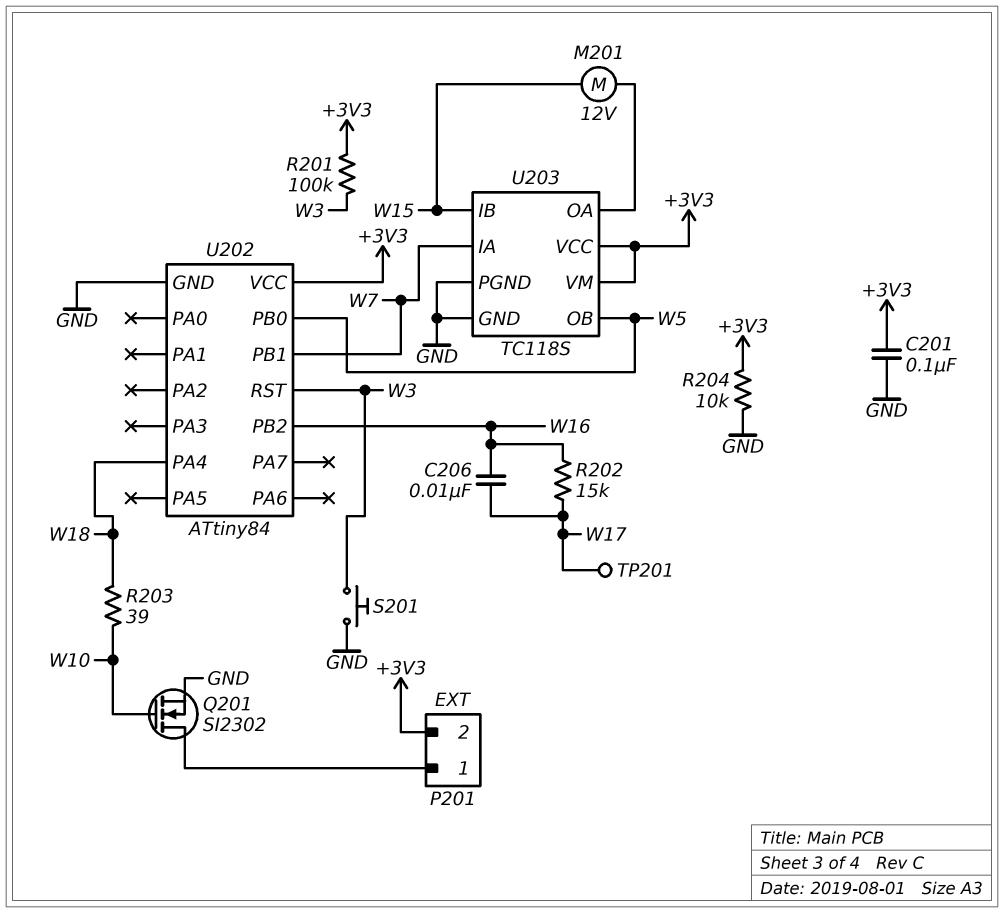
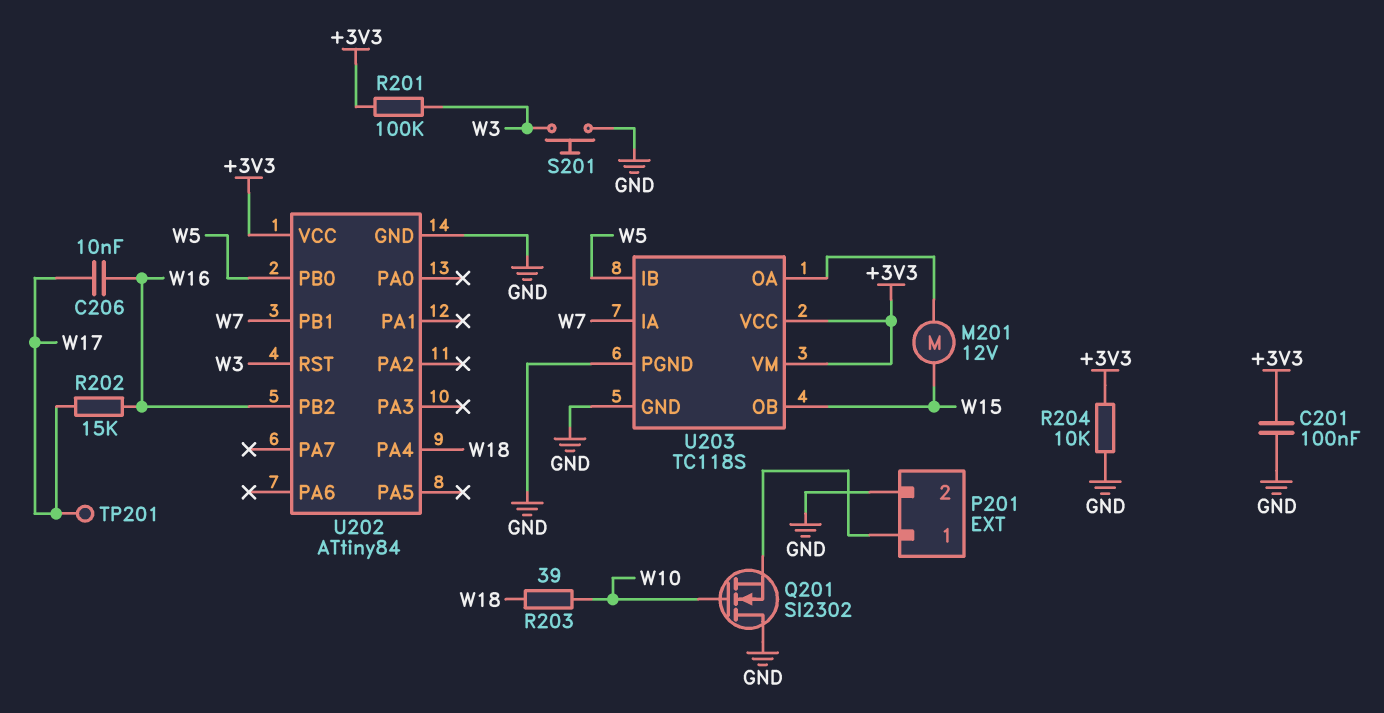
P201 pin 2: +3V3 -> GND
Q201: NMOS SI2302 (G W10, D P201/1, S GND) -> NMOS SI2302 (G W10, D GND, S P201/1)
U203 pin IB: W15 -> W5
U203 pin OB: W5 -> W15

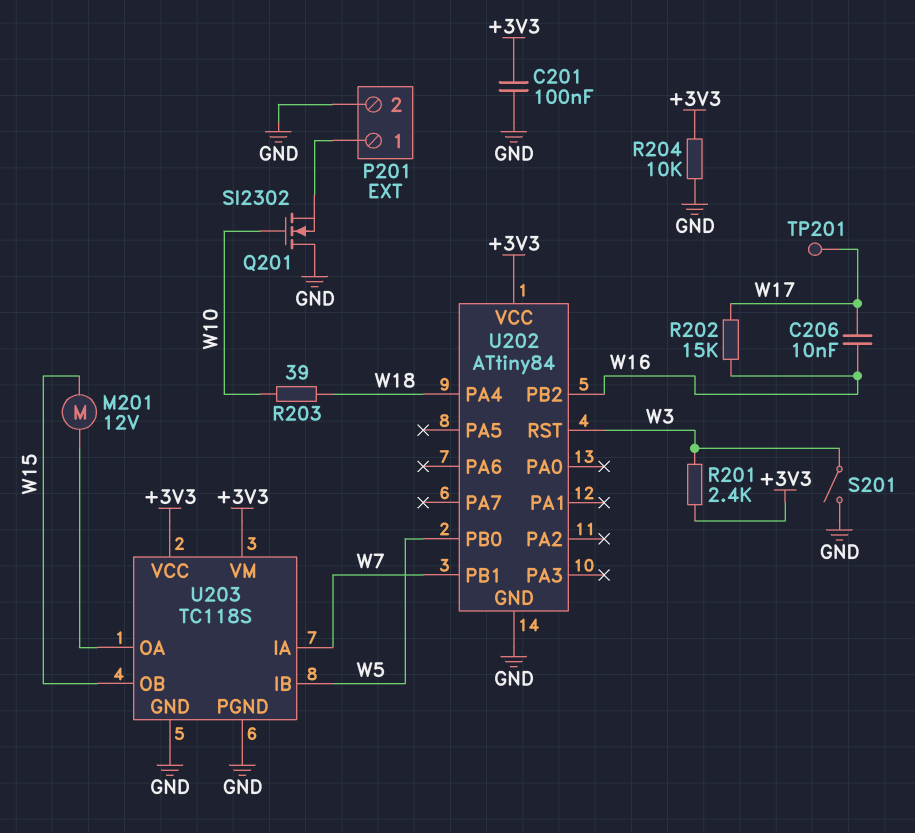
R201: 100k (+3V3, W3) -> 2.4k (+3V3, W3)
S201: button (GND, W3) -> switch (GND, W3)

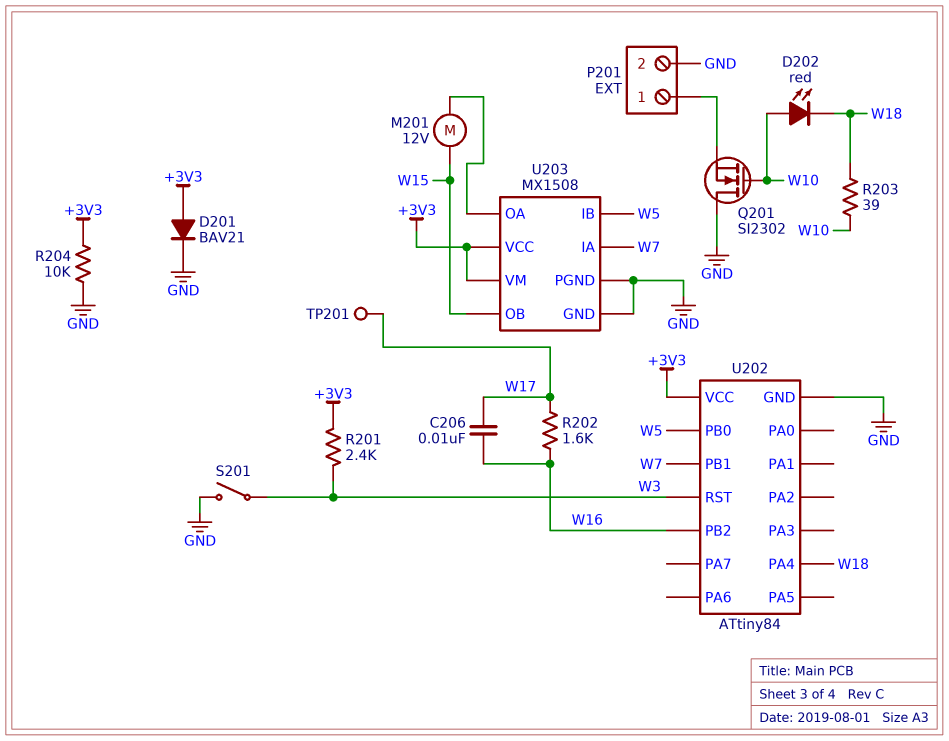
C201: 100nF (+3V3, GND) -> none
D201: none -> diode BAV21 (A +3V3, K GND)
D202: none -> LED red (A W10, K W18)
R202: 15k (W16, W17) -> 1.6k (W16, W17)
U203: TC118S -> MX1508

